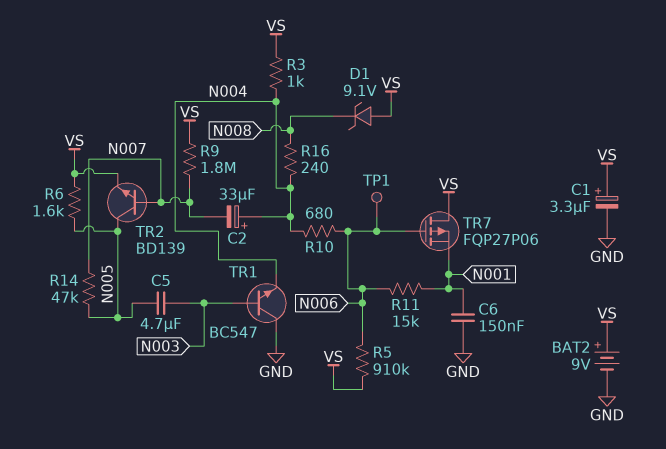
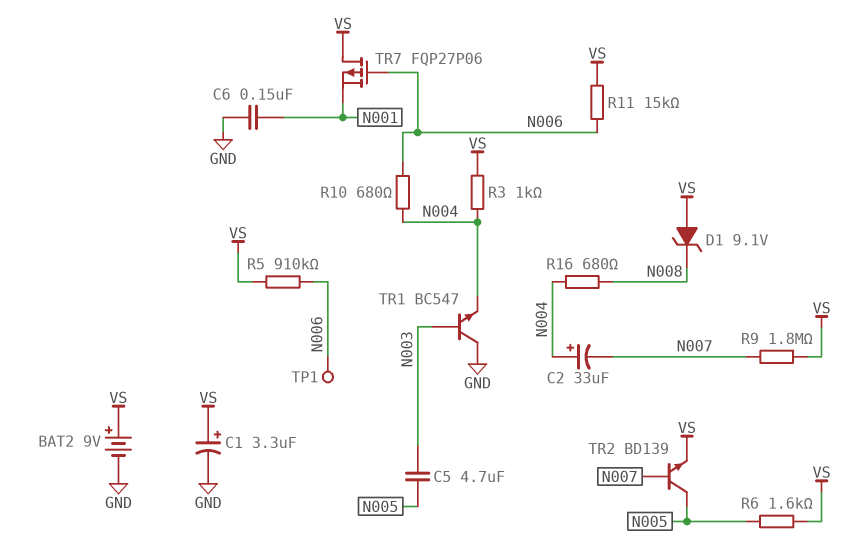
R11: 15k (N001, N006) -> 15k (N006, VS)
R14: 47k (N005, N007) -> none
R16: 240 (N004, N008) -> 680 (N004, N008)

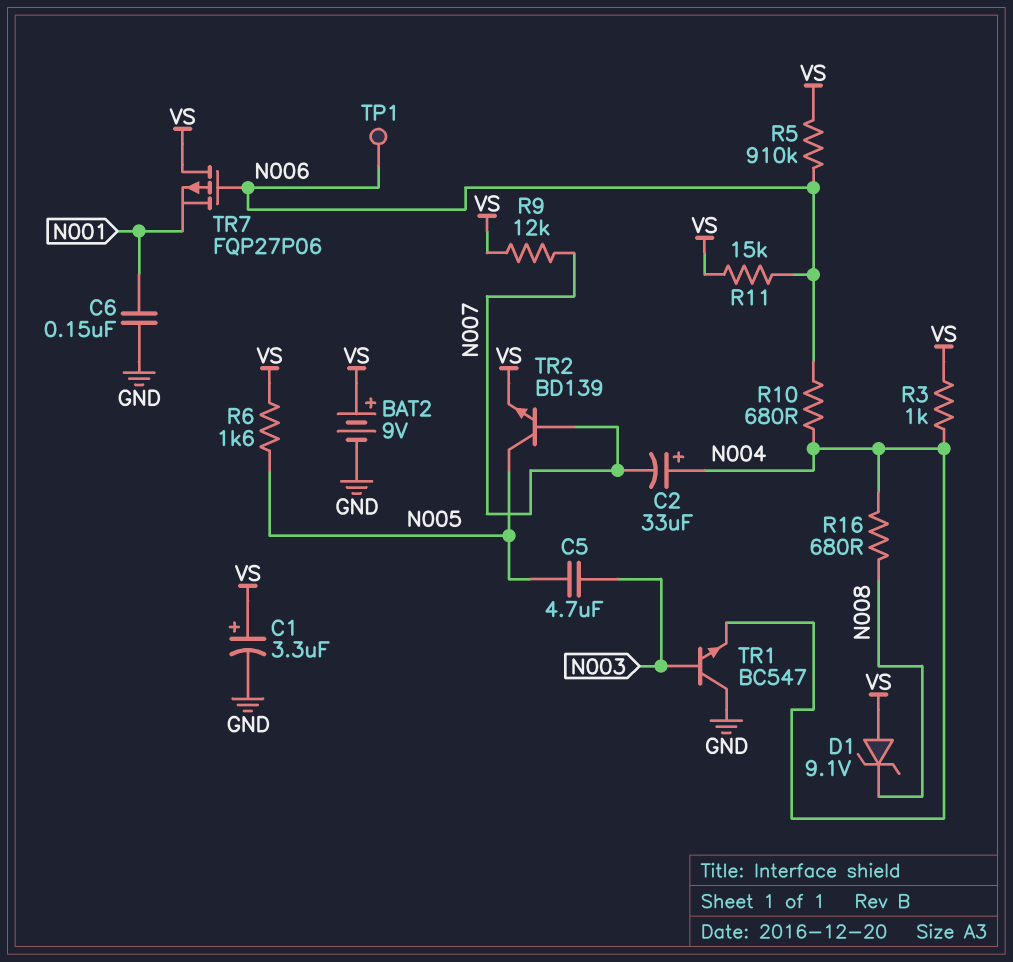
R9: 1.8M (N007, VS) -> 12k (N007, VS)

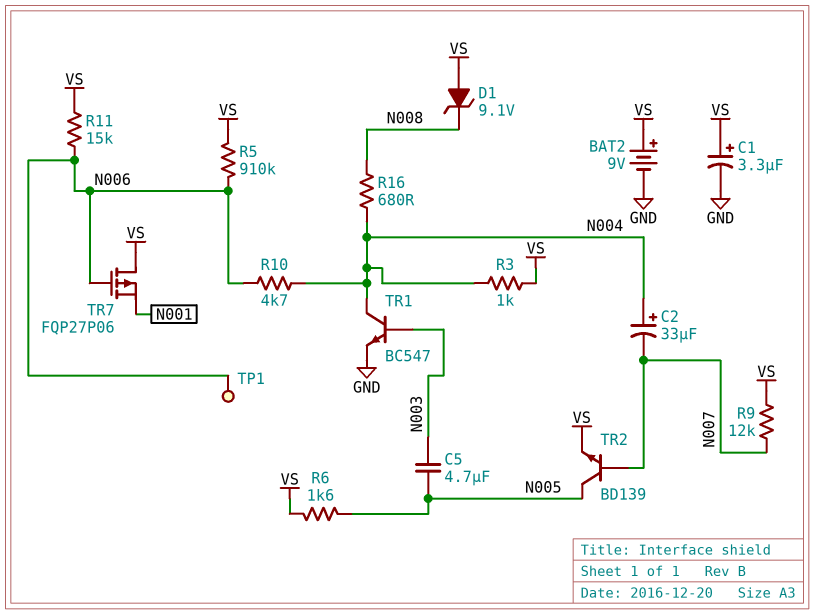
C6: 150nF (GND, N001) -> none
R10: 680 (N004, N006) -> 4.7k (N004, N006)
TR1: NPN BC547 (B N003, C GND, E N004) -> NPN BC547 (B N003, C N004, E GND)

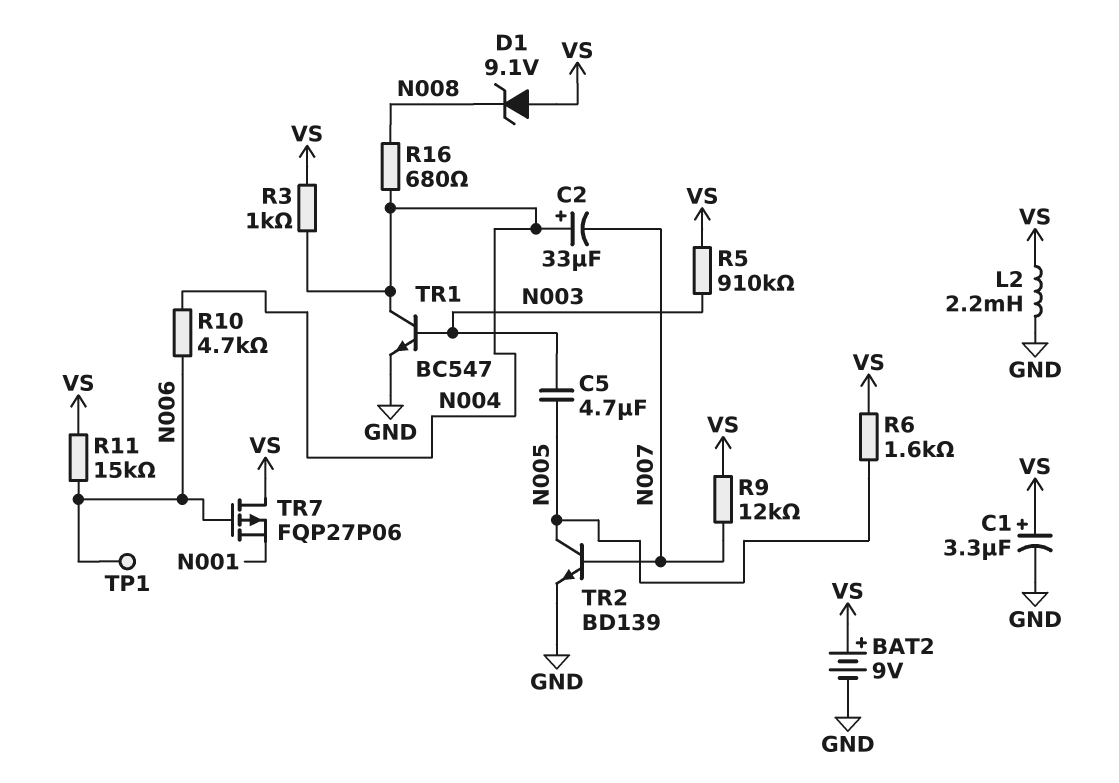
L2: none -> 2.2mH (GND, VS)
R5: 910k (N006, VS) -> 910k (N003, VS)
TR2: NPN BD139 (B N007, C N005, E VS) -> NPN BD139 (B N007, C N005, E GND)

